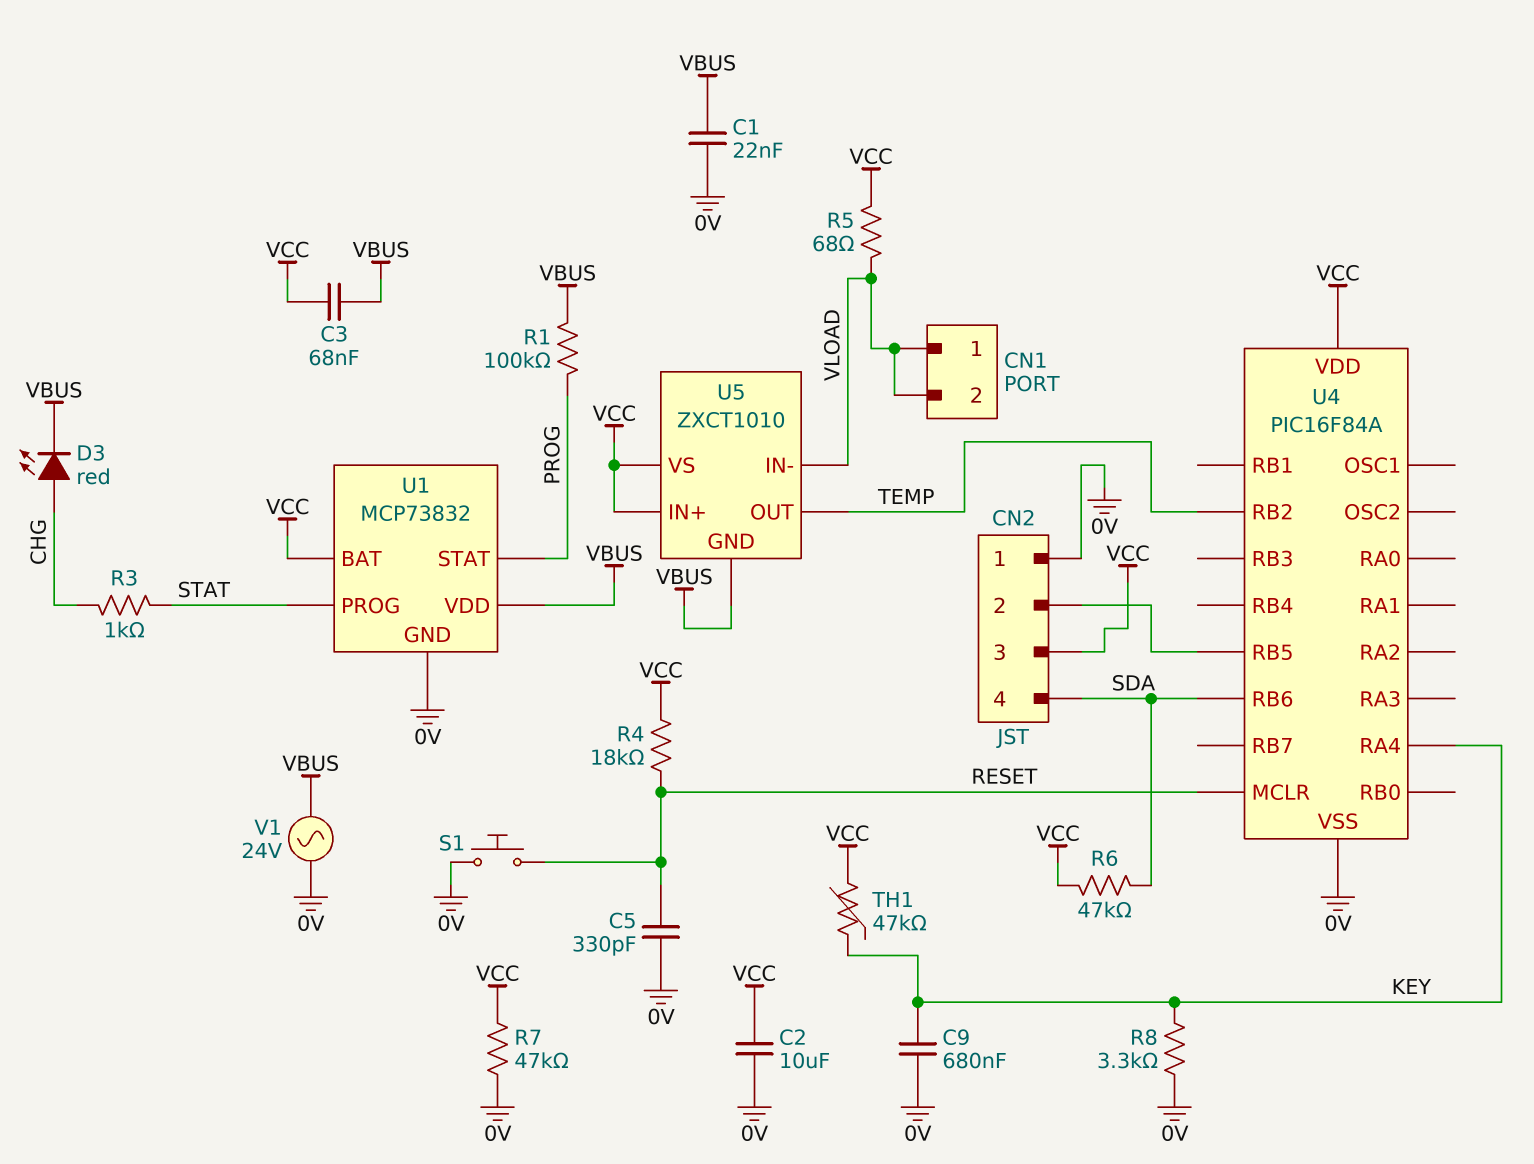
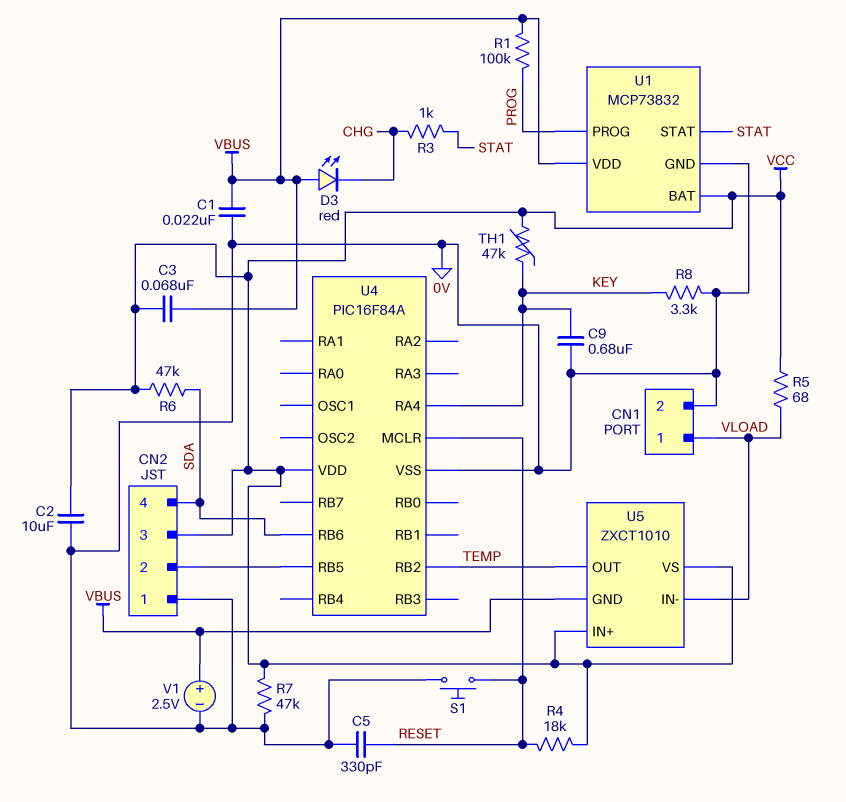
CN1 pin 2: VLOAD -> 0V
D3: LED red (A CHG, K VBUS) -> LED red (A VBUS, K CHG)
U1 pin PROG: STAT -> PROG
U1 pin STAT: PROG -> STAT
V1: AC 24V (0V, VBUS) -> 2.5V (plus VBUS, minus 0V)

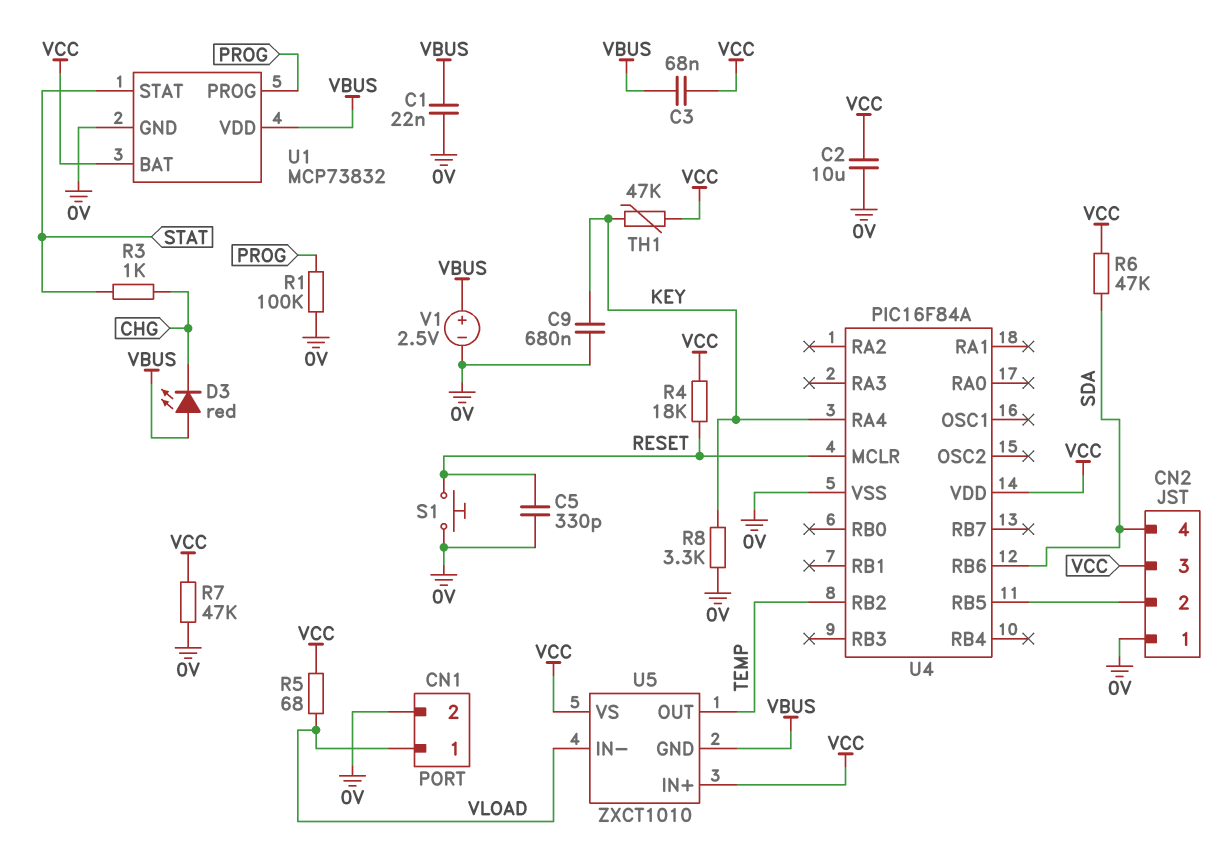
R1: 100k (PROG, VBUS) -> 100k (0V, PROG)

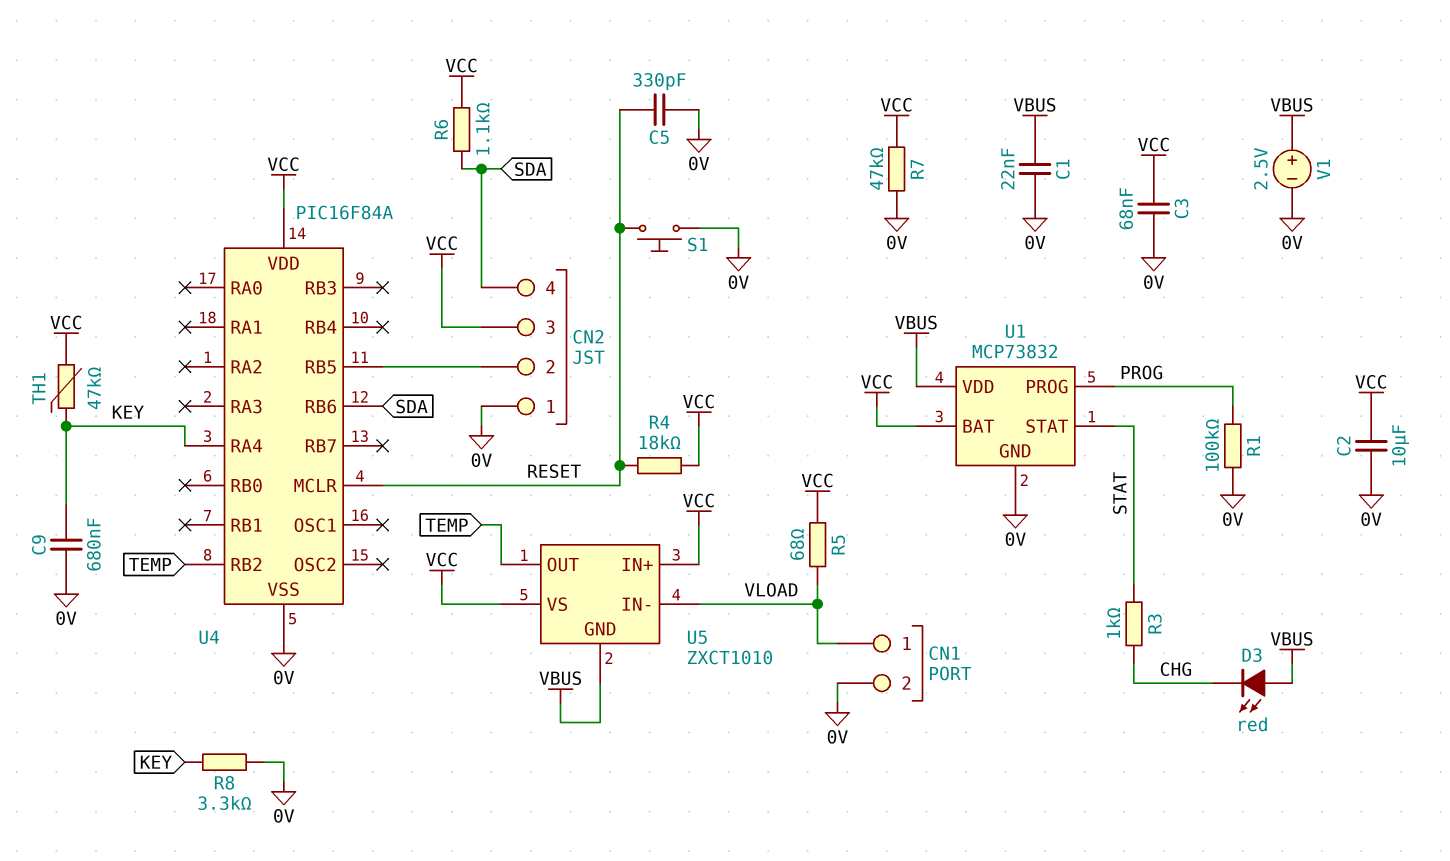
C3: 68nF (VBUS, VCC) -> 68nF (0V, VCC)
R6: 47k (SDA, VCC) -> 1.1k (SDA, VCC)

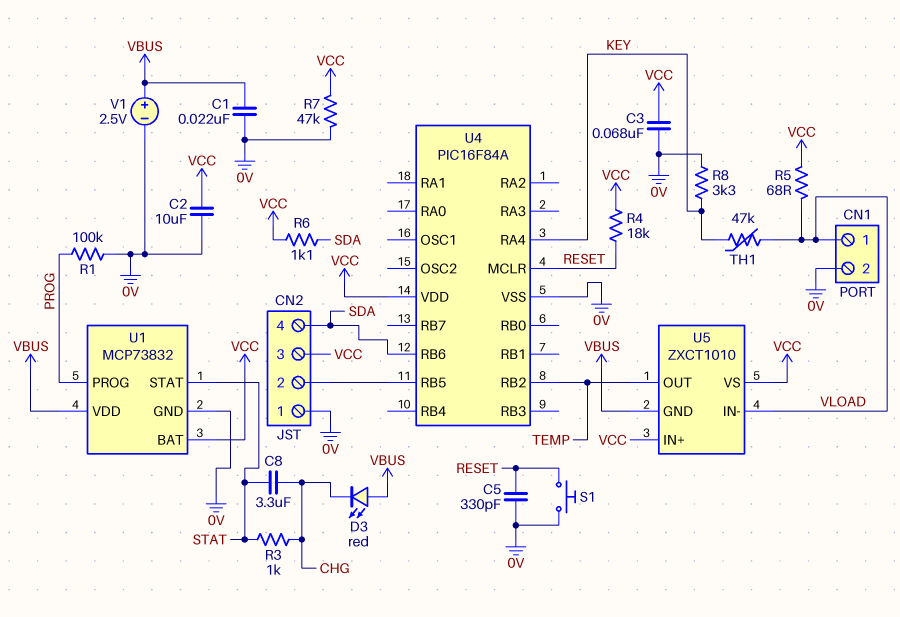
C8: none -> 3.3uF (CHG, STAT)
C9: 680nF (0V, KEY) -> none
TH1: 47k (KEY, VCC) -> 47k (KEY, VLOAD)

